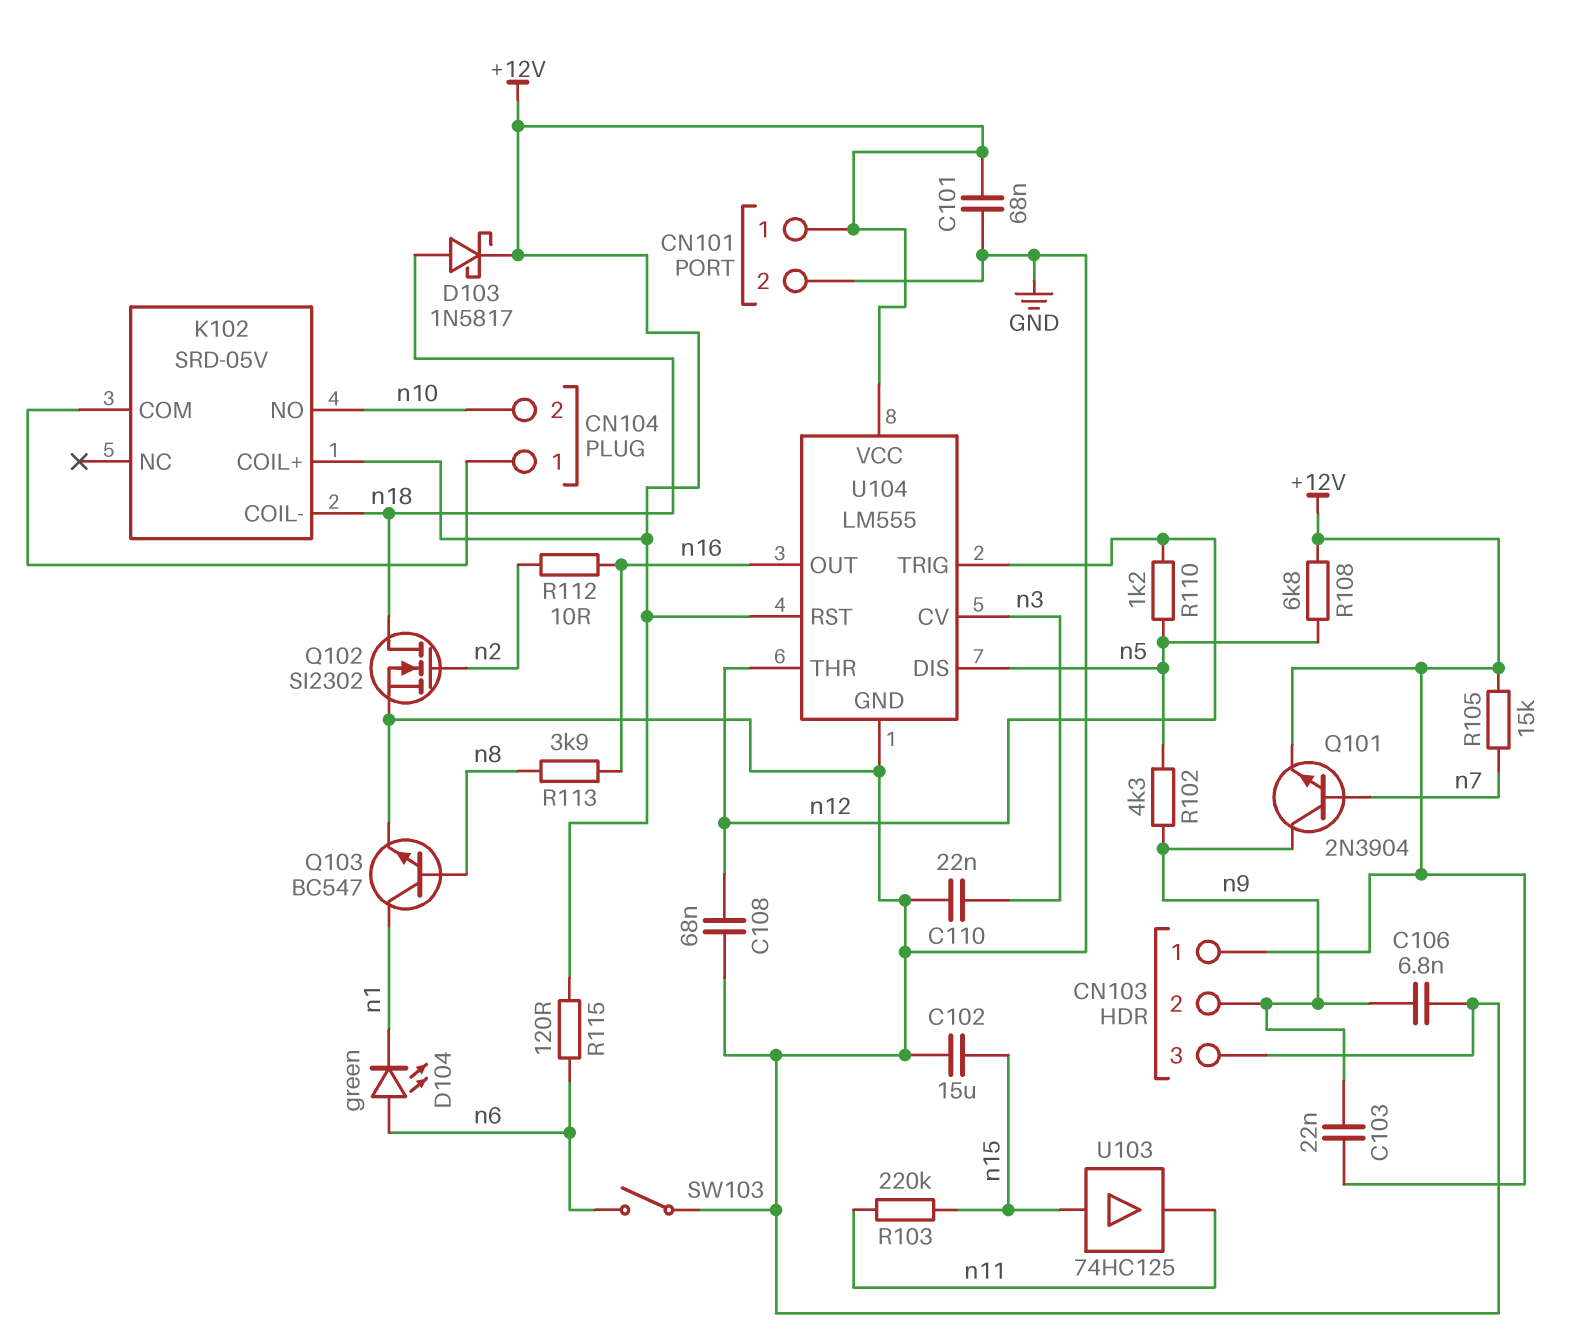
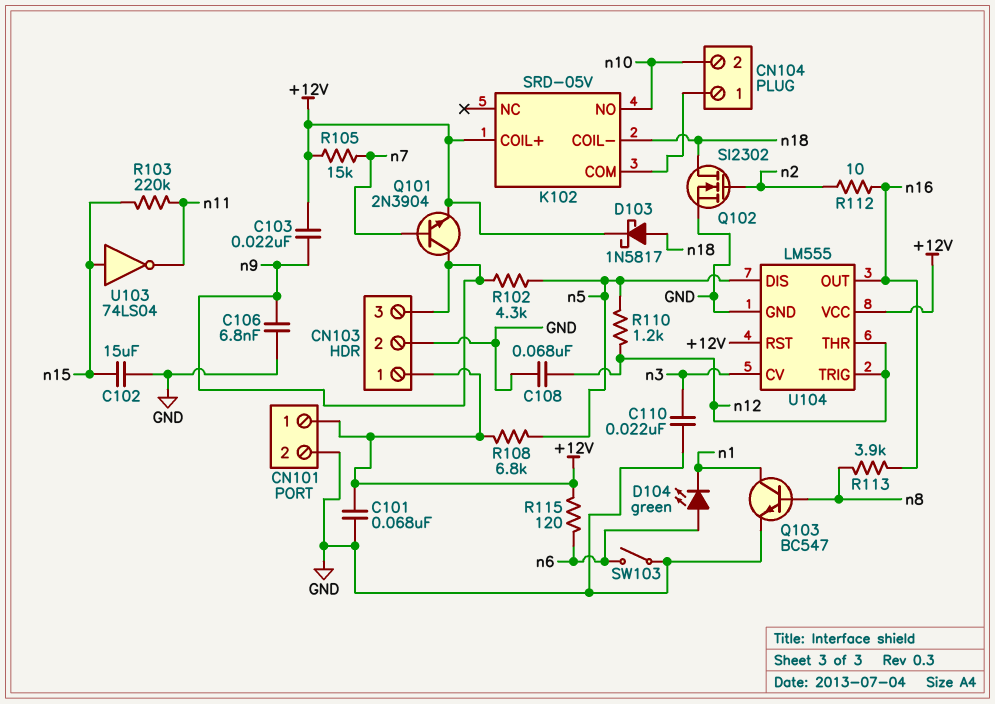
CN103 pin 2: n9 -> GND
CN103 pin 3: GND -> n9
U103: buffer 74HC125 (in n15, out n11) -> NOT 74LS04 (in n15, out n11)

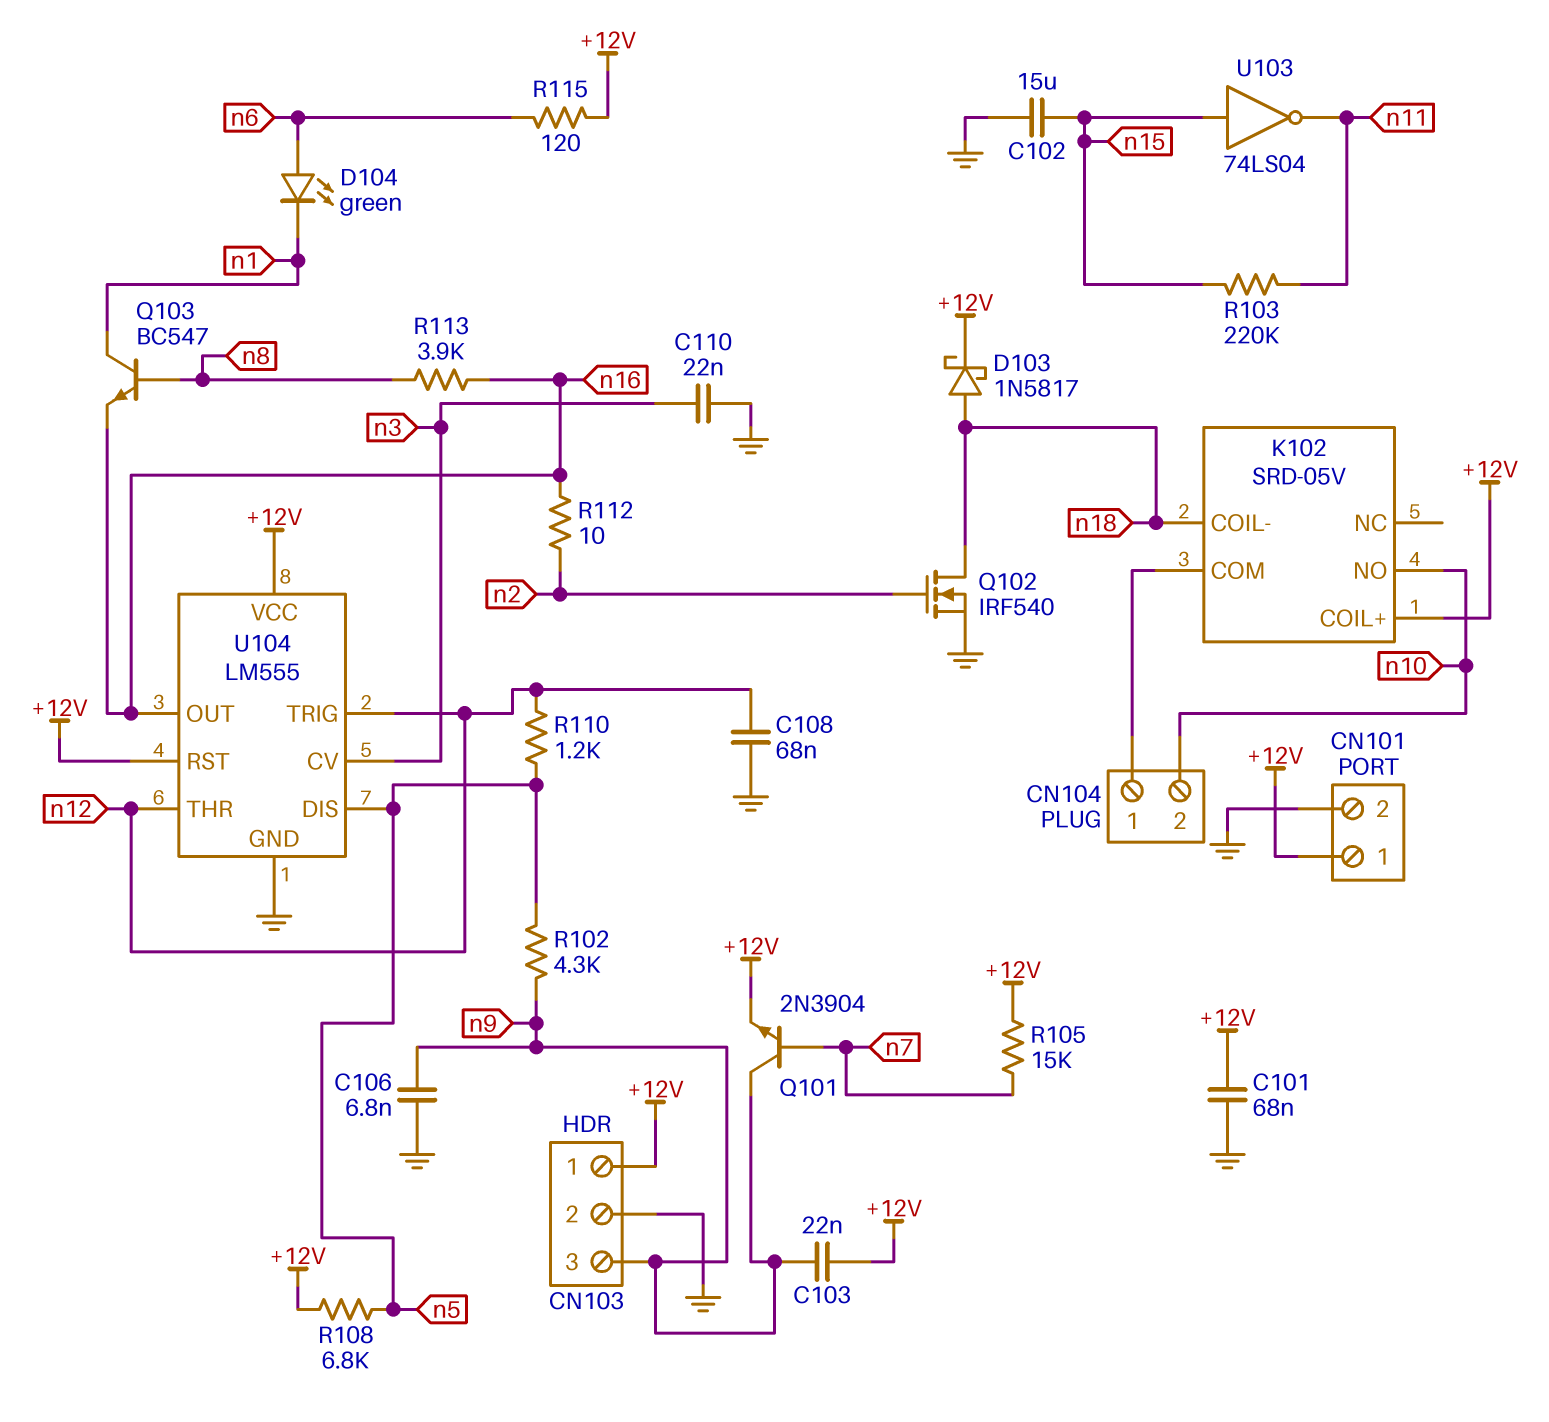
Q102: NMOS SI2302 (G n2, D n18, S GND) -> NMOS IRF540 (G n2, D n18, S GND)
Q103: NPN BC547 (B n8, C n1, E GND) -> NPN BC547 (B n8, C n1, E n16)
SW103: switch (GND, n6) -> none

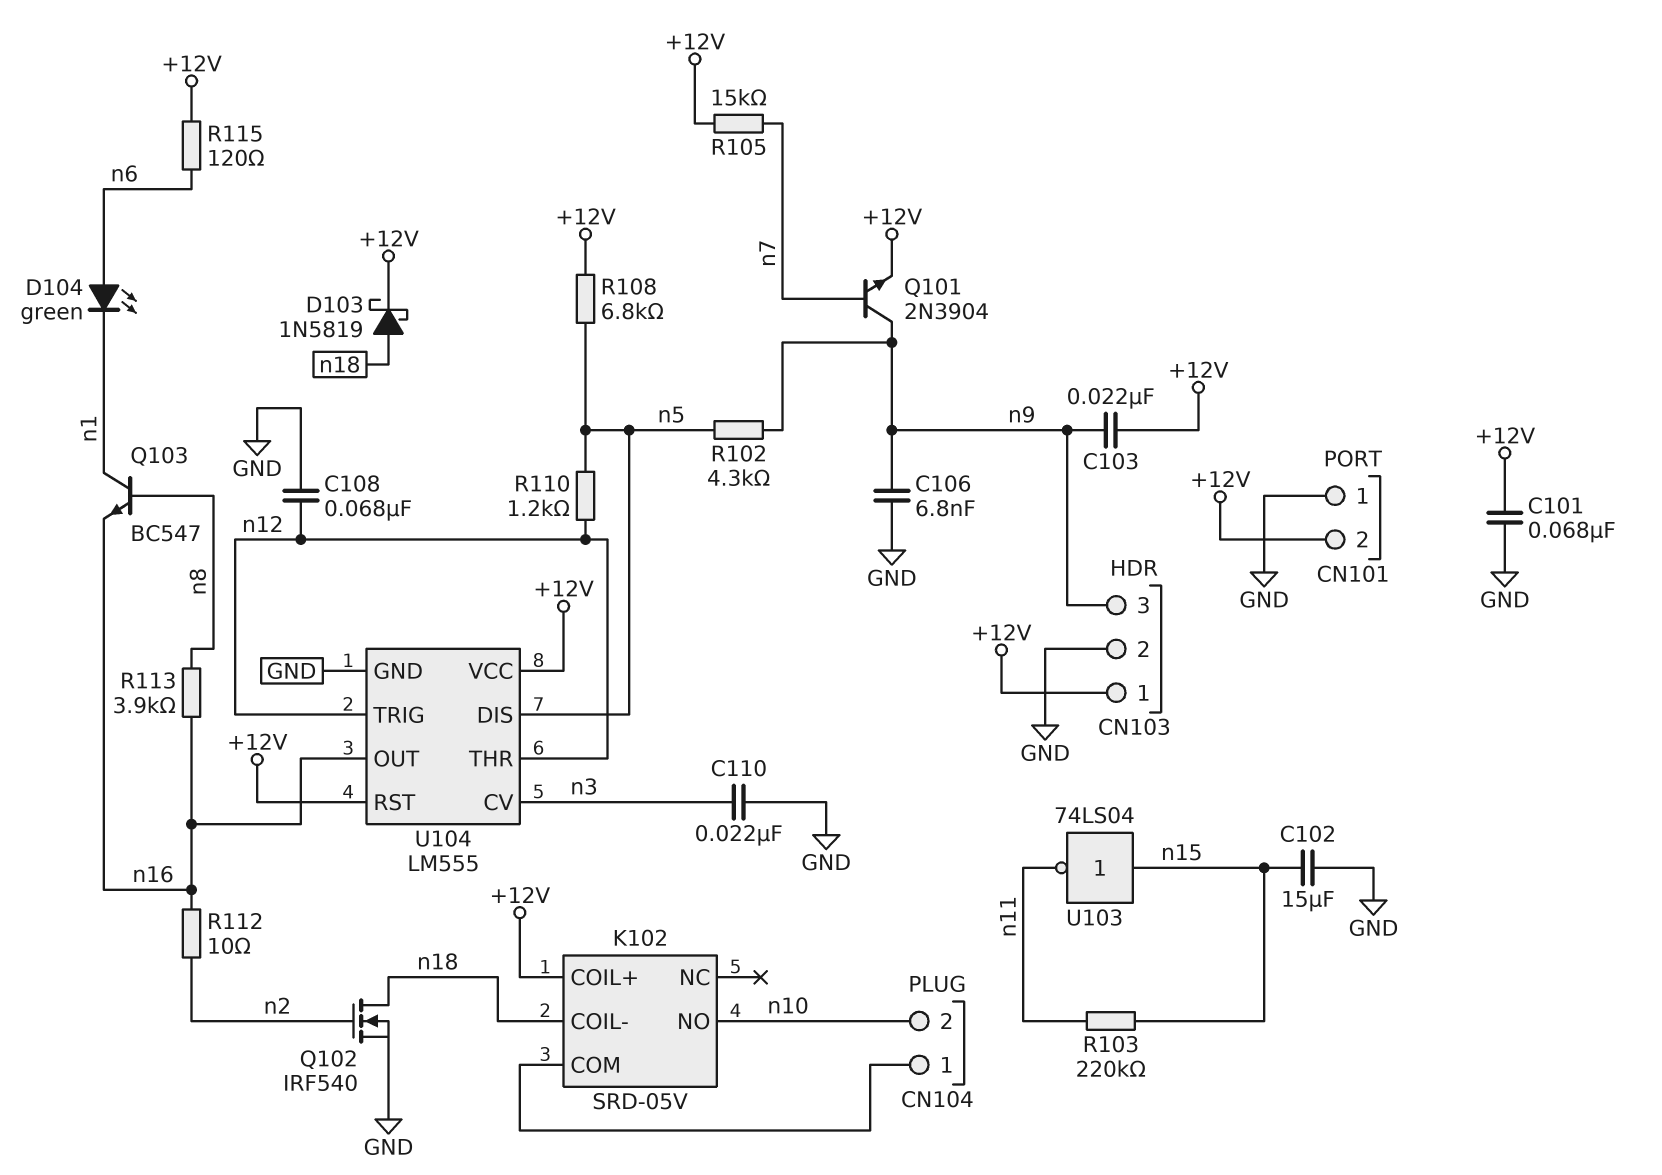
CN101 pin 1: +12V -> GND
CN101 pin 2: GND -> +12V
D103: schottky 1N5817 (A n18, K +12V) -> schottky 1N5819 (A n18, K +12V)

